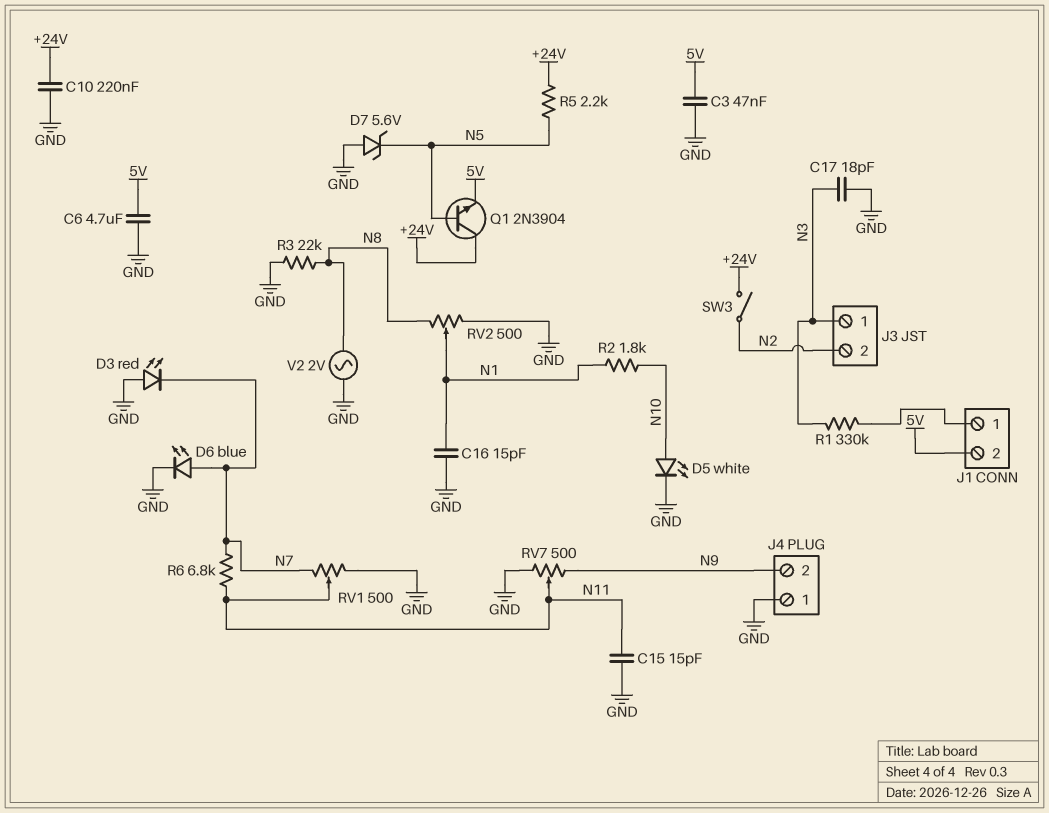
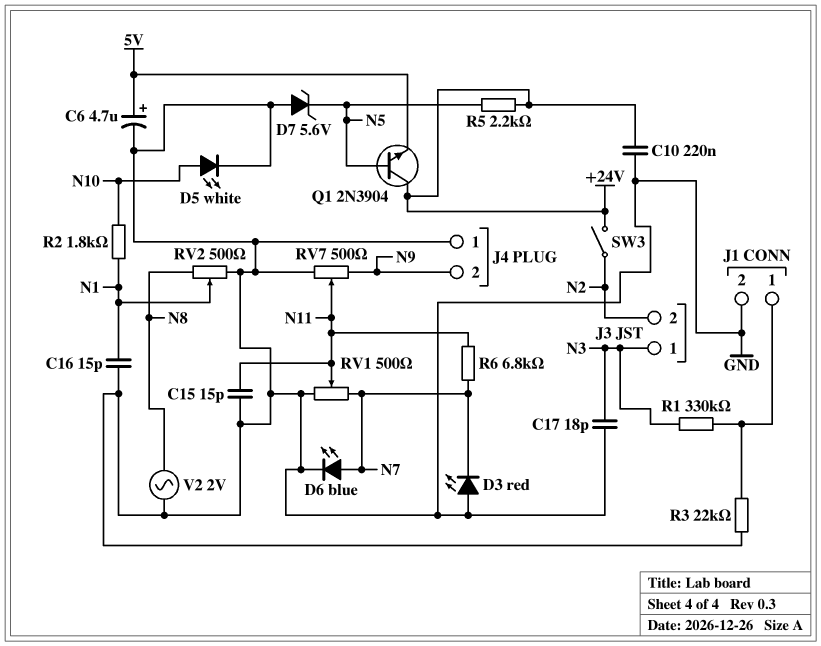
C3: 47nF (5V, GND) -> none
C6: 4.7uF (5V, GND) -> 4.7uF (plus 5V, minus GND)
J1 pin 2: 5V -> GND
R3: 22k (GND, N8) -> 22k (GND, J1/1)

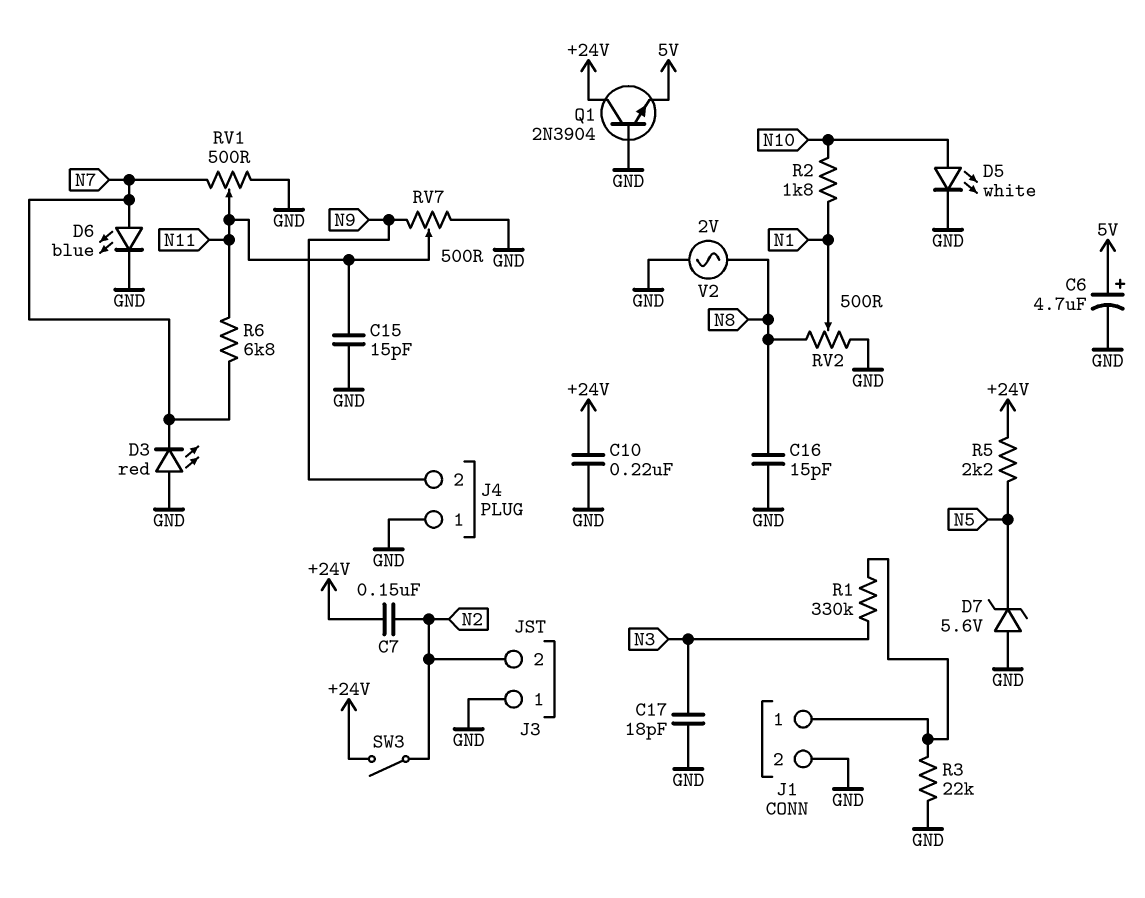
C7: none -> 150nF (+24V, N2)
C16: 15pF (GND, N1) -> 15pF (GND, N8)
J3 pin 1: N3 -> GND
Q1: NPN 2N3904 (B N5, C +24V, E 5V) -> NPN 2N3904 (B GND, C +24V, E 5V)

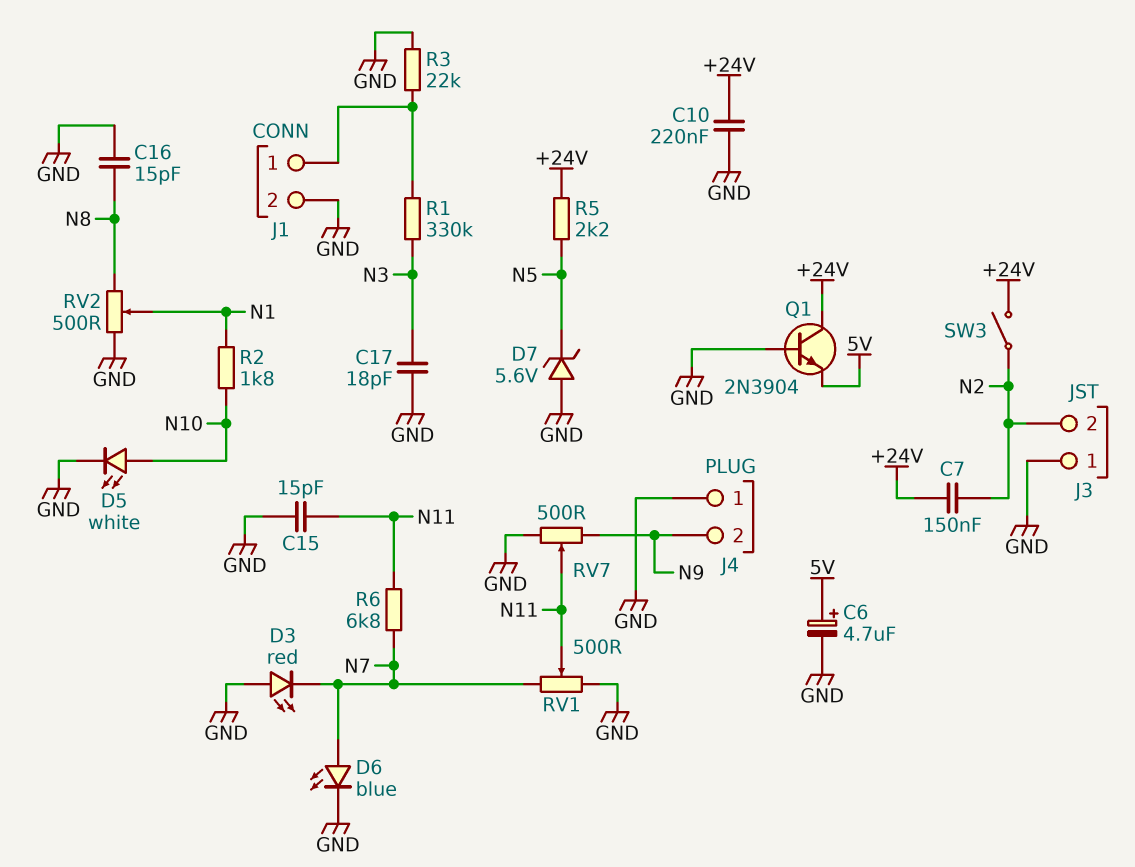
V2: AC 2V (GND, N8) -> none

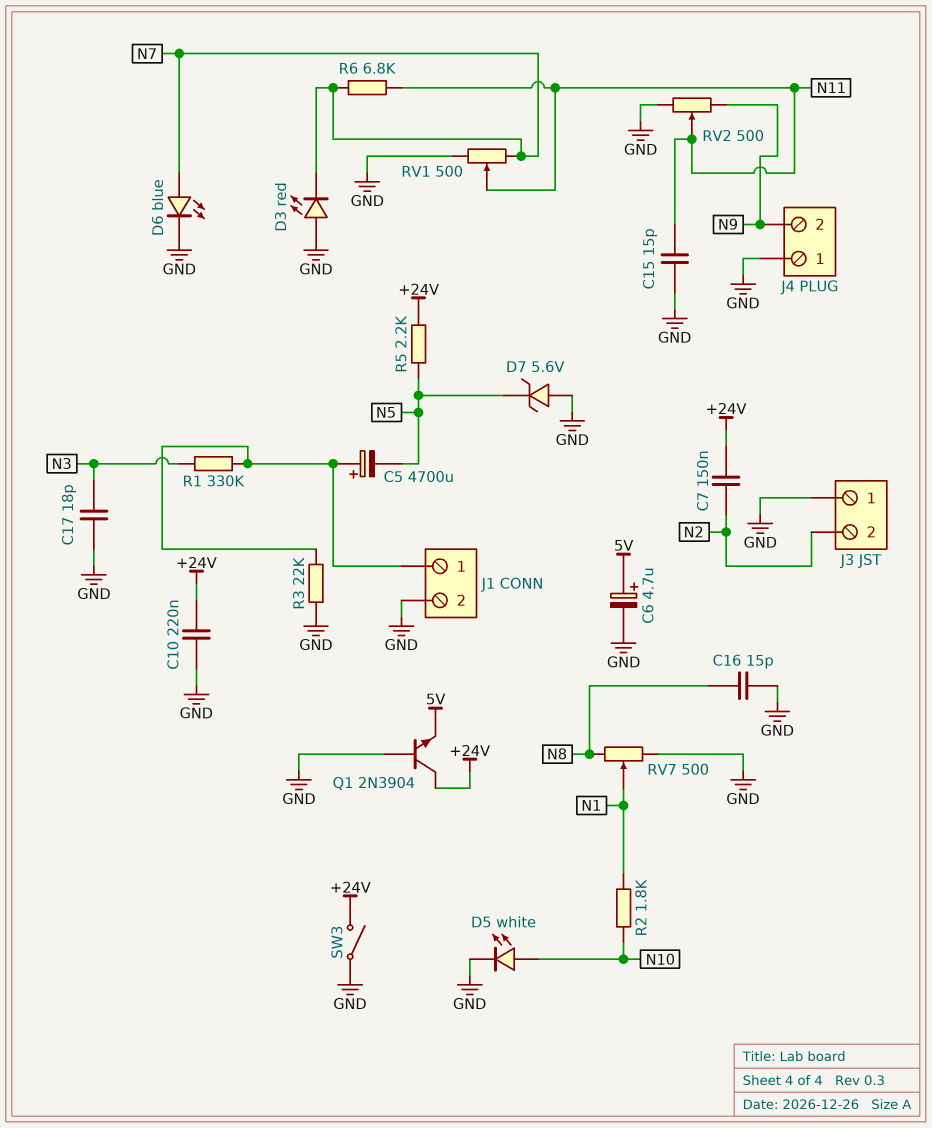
C5: none -> 4700uF (plus J1/1, minus N5)
RV2: 500 (GND, N8, wiper N1) -> 500 (GND, N9, wiper N11)
RV7: 500 (GND, N9, wiper N11) -> 500 (GND, N8, wiper N1)
SW3: switch (+24V, N2) -> switch (+24V, GND)

